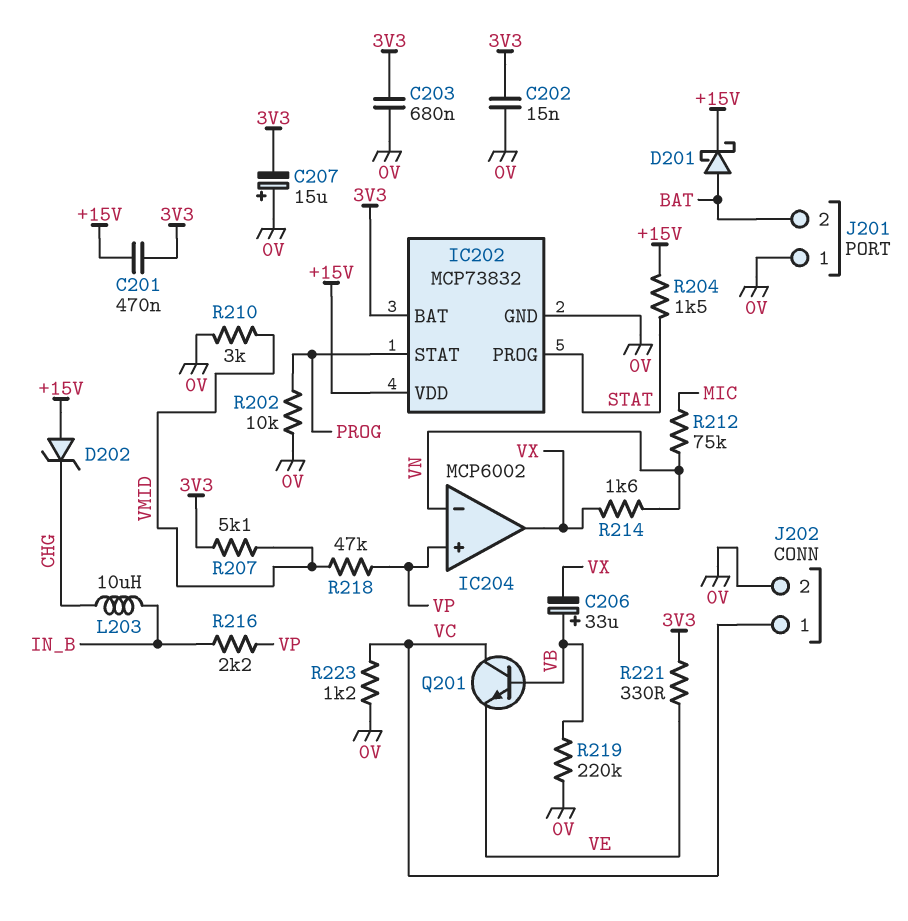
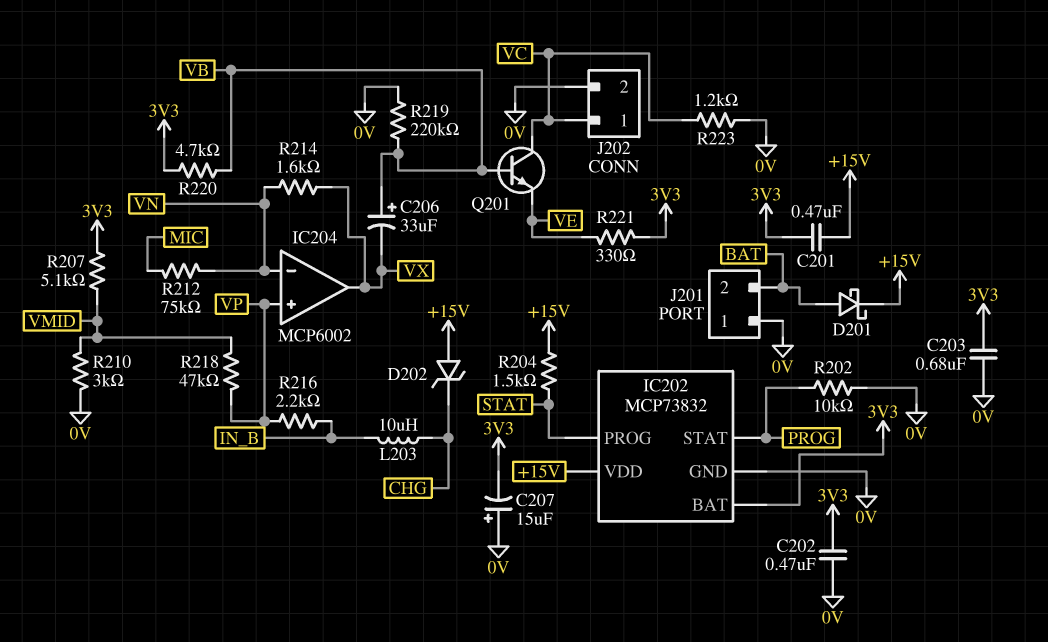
C202: 15nF (0V, 3V3) -> 470nF (0V, 3V3)
R220: none -> 4.7k (3V3, VB)

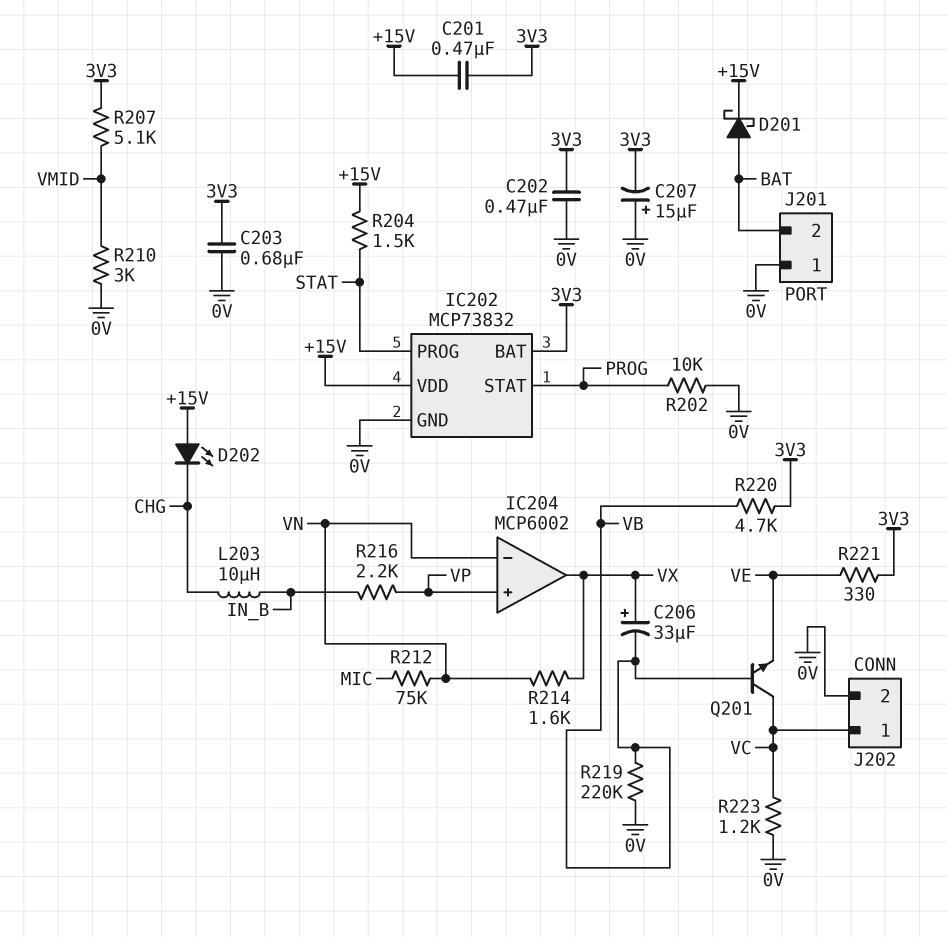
C206: 33uF (plus VB, minus VX) -> 33uF (plus VX, minus VB)
D202: zener (A +15V, K CHG) -> LED (A +15V, K CHG)
R218: 47k (VMID, VP) -> none

